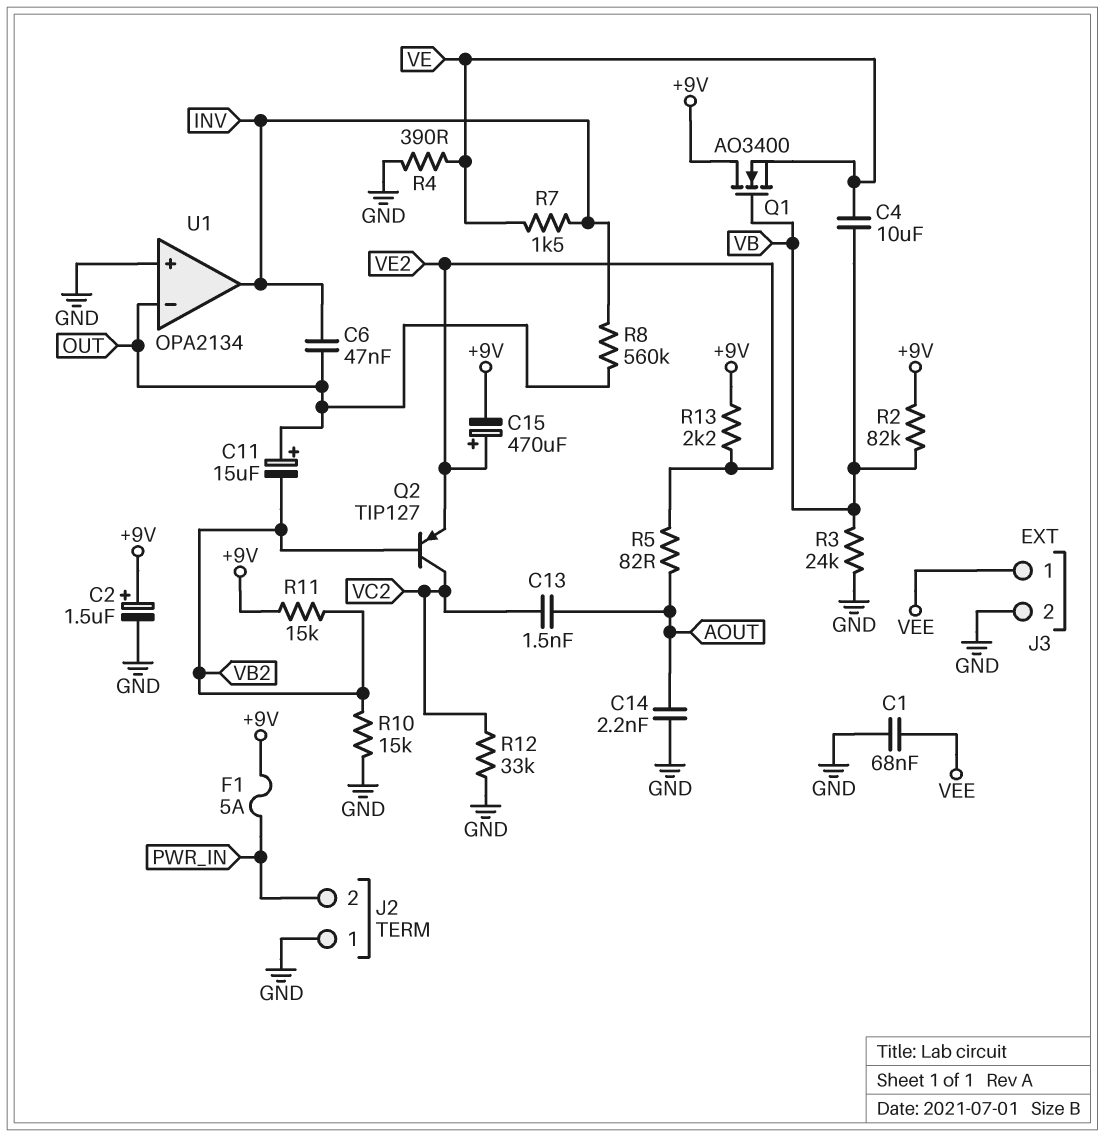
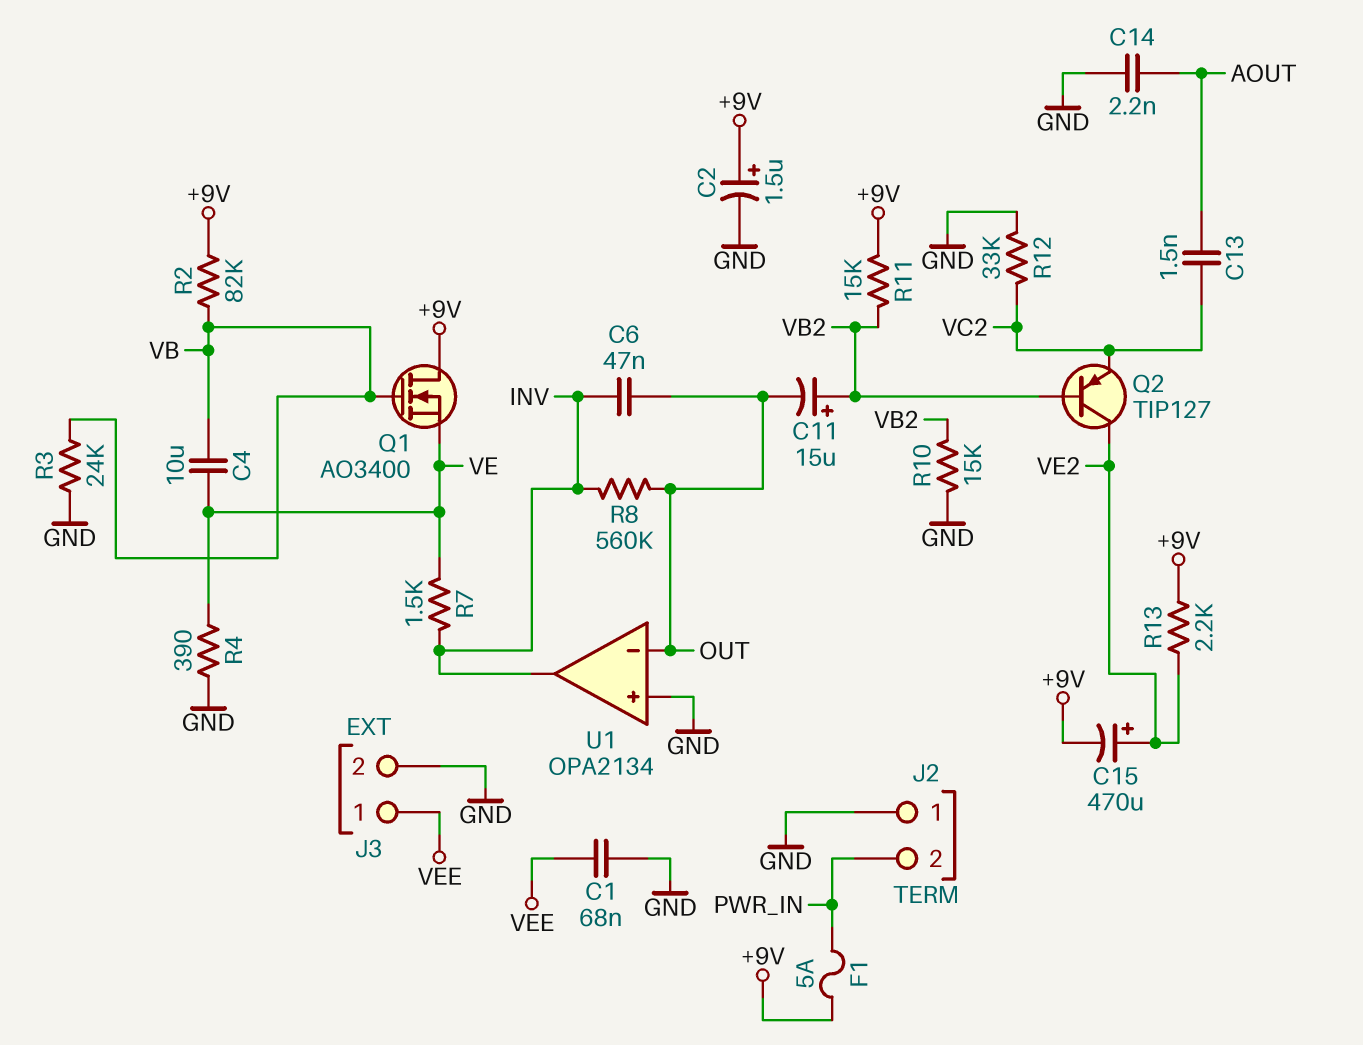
C11: 15uF (plus OUT, minus VB2) -> 15uF (plus VB2, minus OUT)
Q2: PNP TIP127 (B VB2, C VC2, E VE2) -> PNP TIP127 (B VB2, C VE2, E VC2)
R5: 82 (AOUT, VE2) -> none

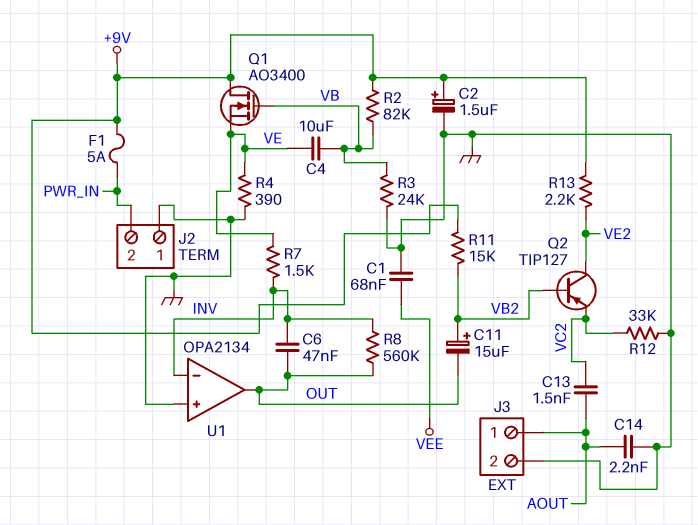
C15: 470uF (plus VE2, minus +9V) -> none
J3 pin 1: VEE -> AOUT
R10: 15k (GND, VB2) -> none
U1 pin in-: OUT -> INV
U1 pin out: INV -> OUT

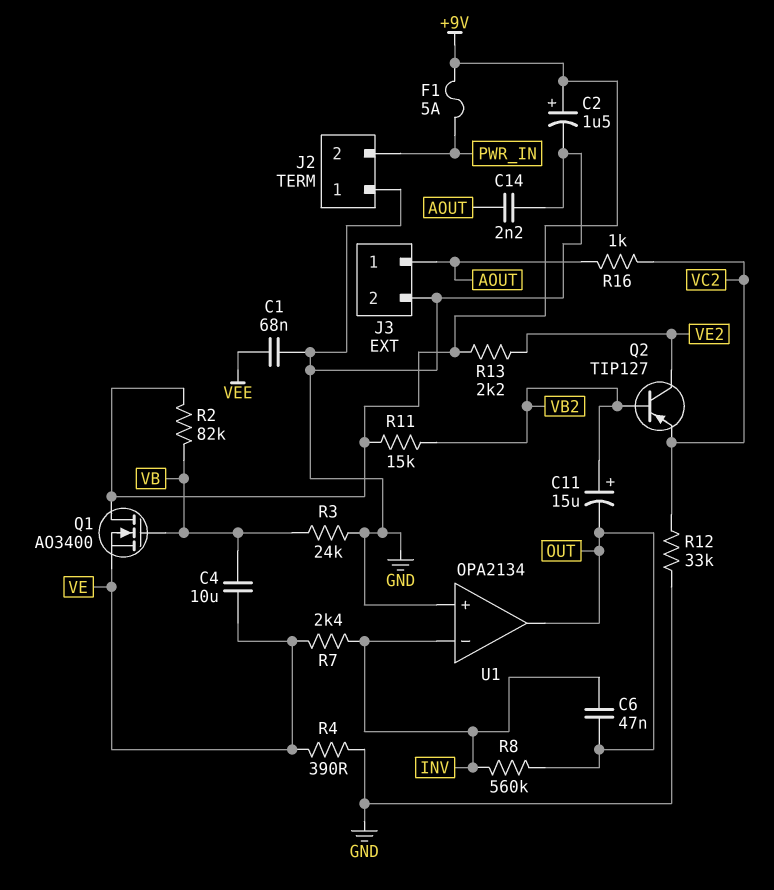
C13: 1.5nF (AOUT, VC2) -> none
R7: 1.5k (INV, VE) -> 2.4k (INV, VE)
R16: none -> 1k (AOUT, VC2)

